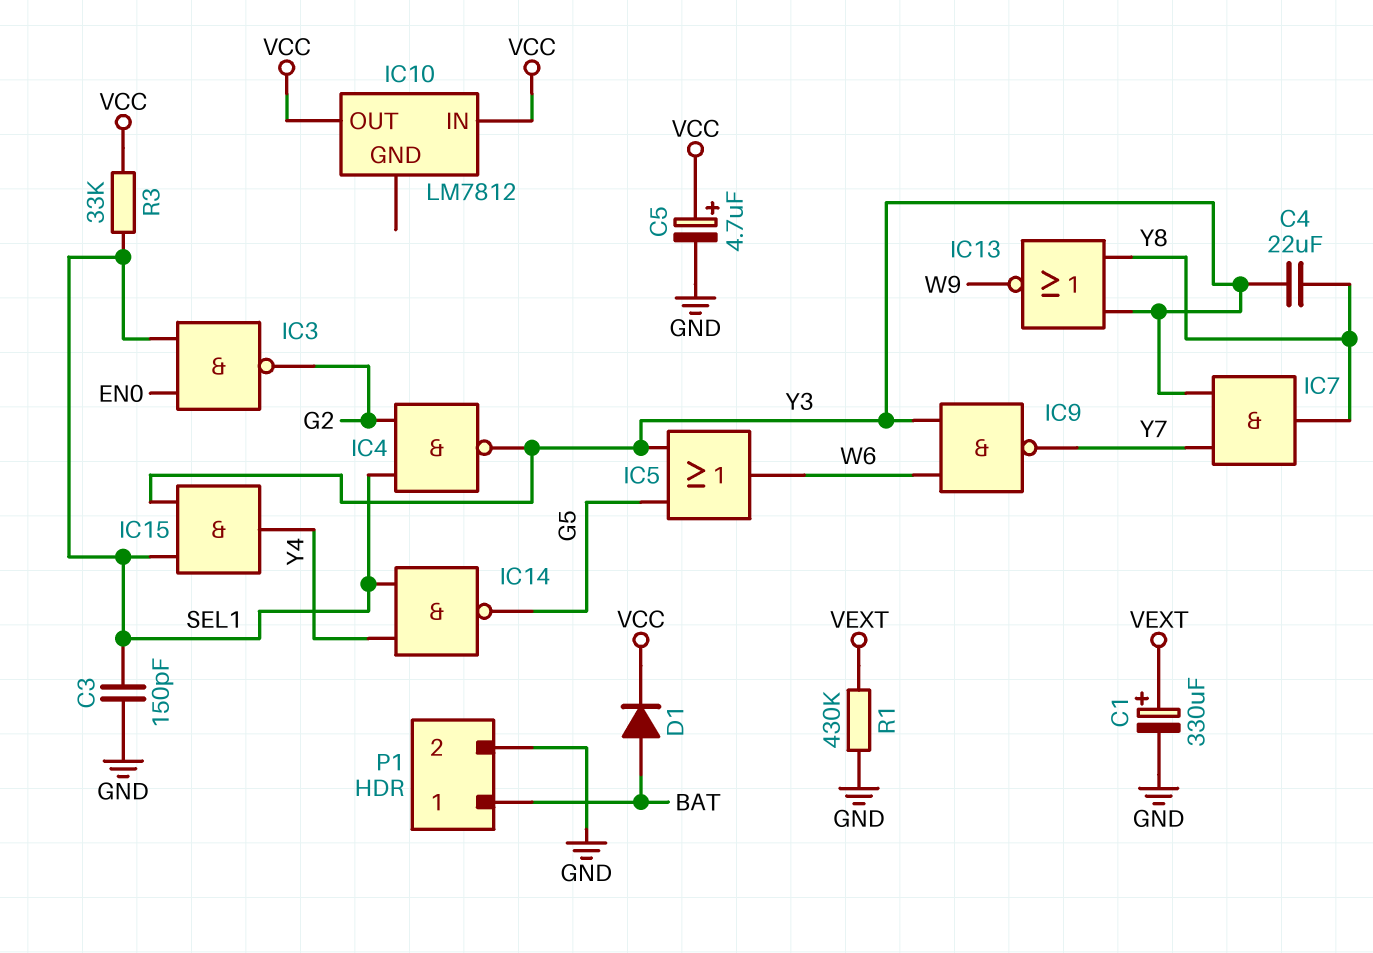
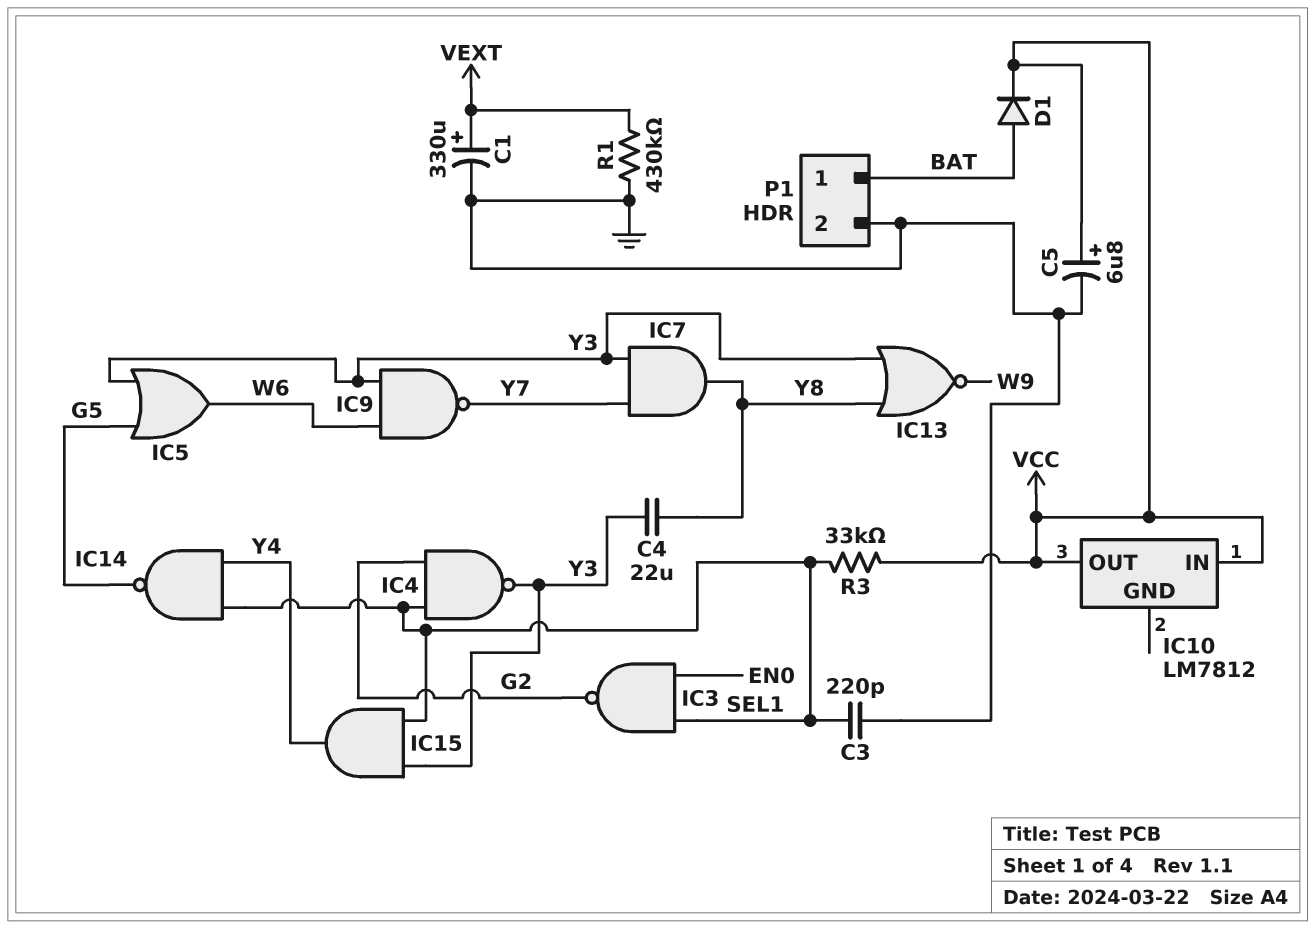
C3: 150pF (GND, SEL1) -> 220pF (GND, SEL1)
C5: 4.7uF (plus VCC, minus GND) -> 6.8uF (plus VCC, minus GND)

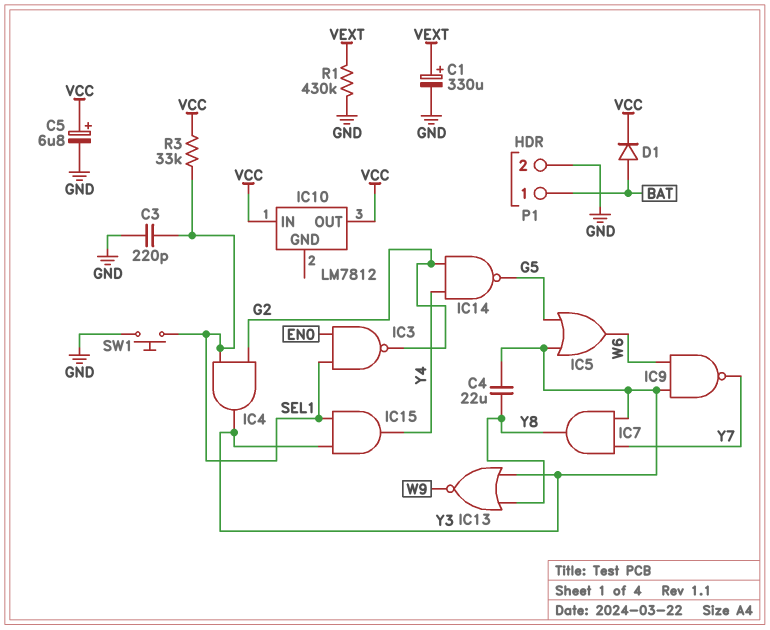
IC4: NAND (in G2, in SEL1, out Y3) -> AND (in G2, in SEL1, out Y3)
IC14: NAND (in SEL1, in Y4, out G5) -> NAND (in G2, in Y4, out G5)
SW1: none -> button (GND, SEL1)

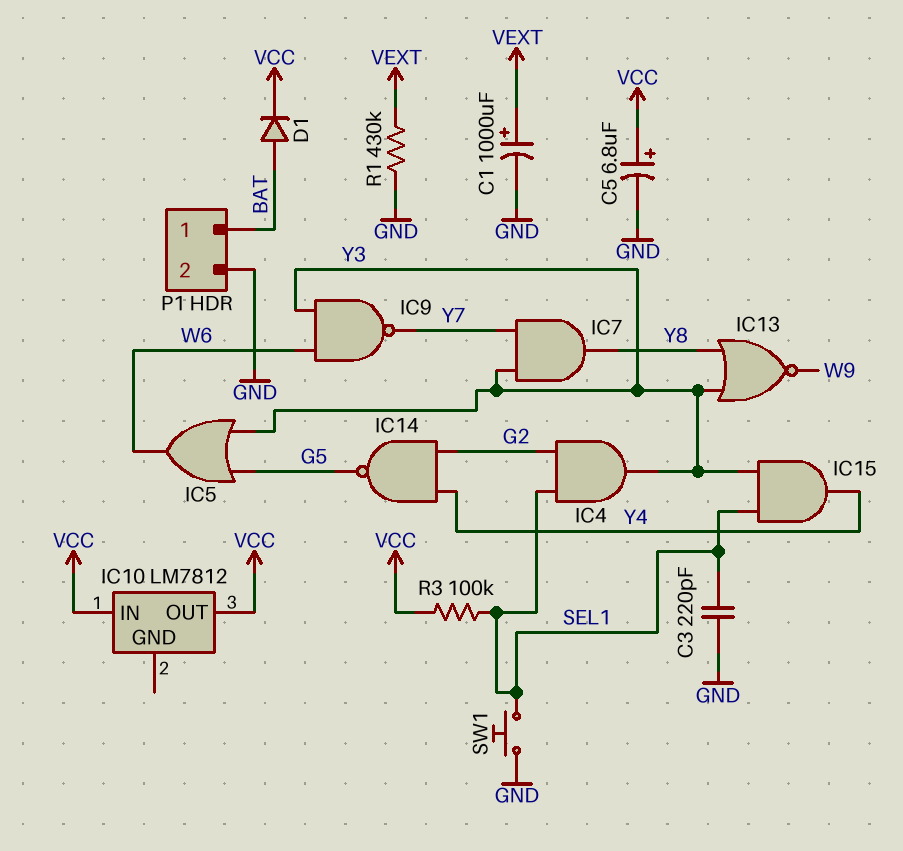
C1: 330uF (plus VEXT, minus GND) -> 1000uF (plus VEXT, minus GND)
C4: 22uF (Y3, Y8) -> none
IC3: NAND (in EN0, in SEL1, out G2) -> none
R3: 33k (SEL1, VCC) -> 100k (SEL1, VCC)

